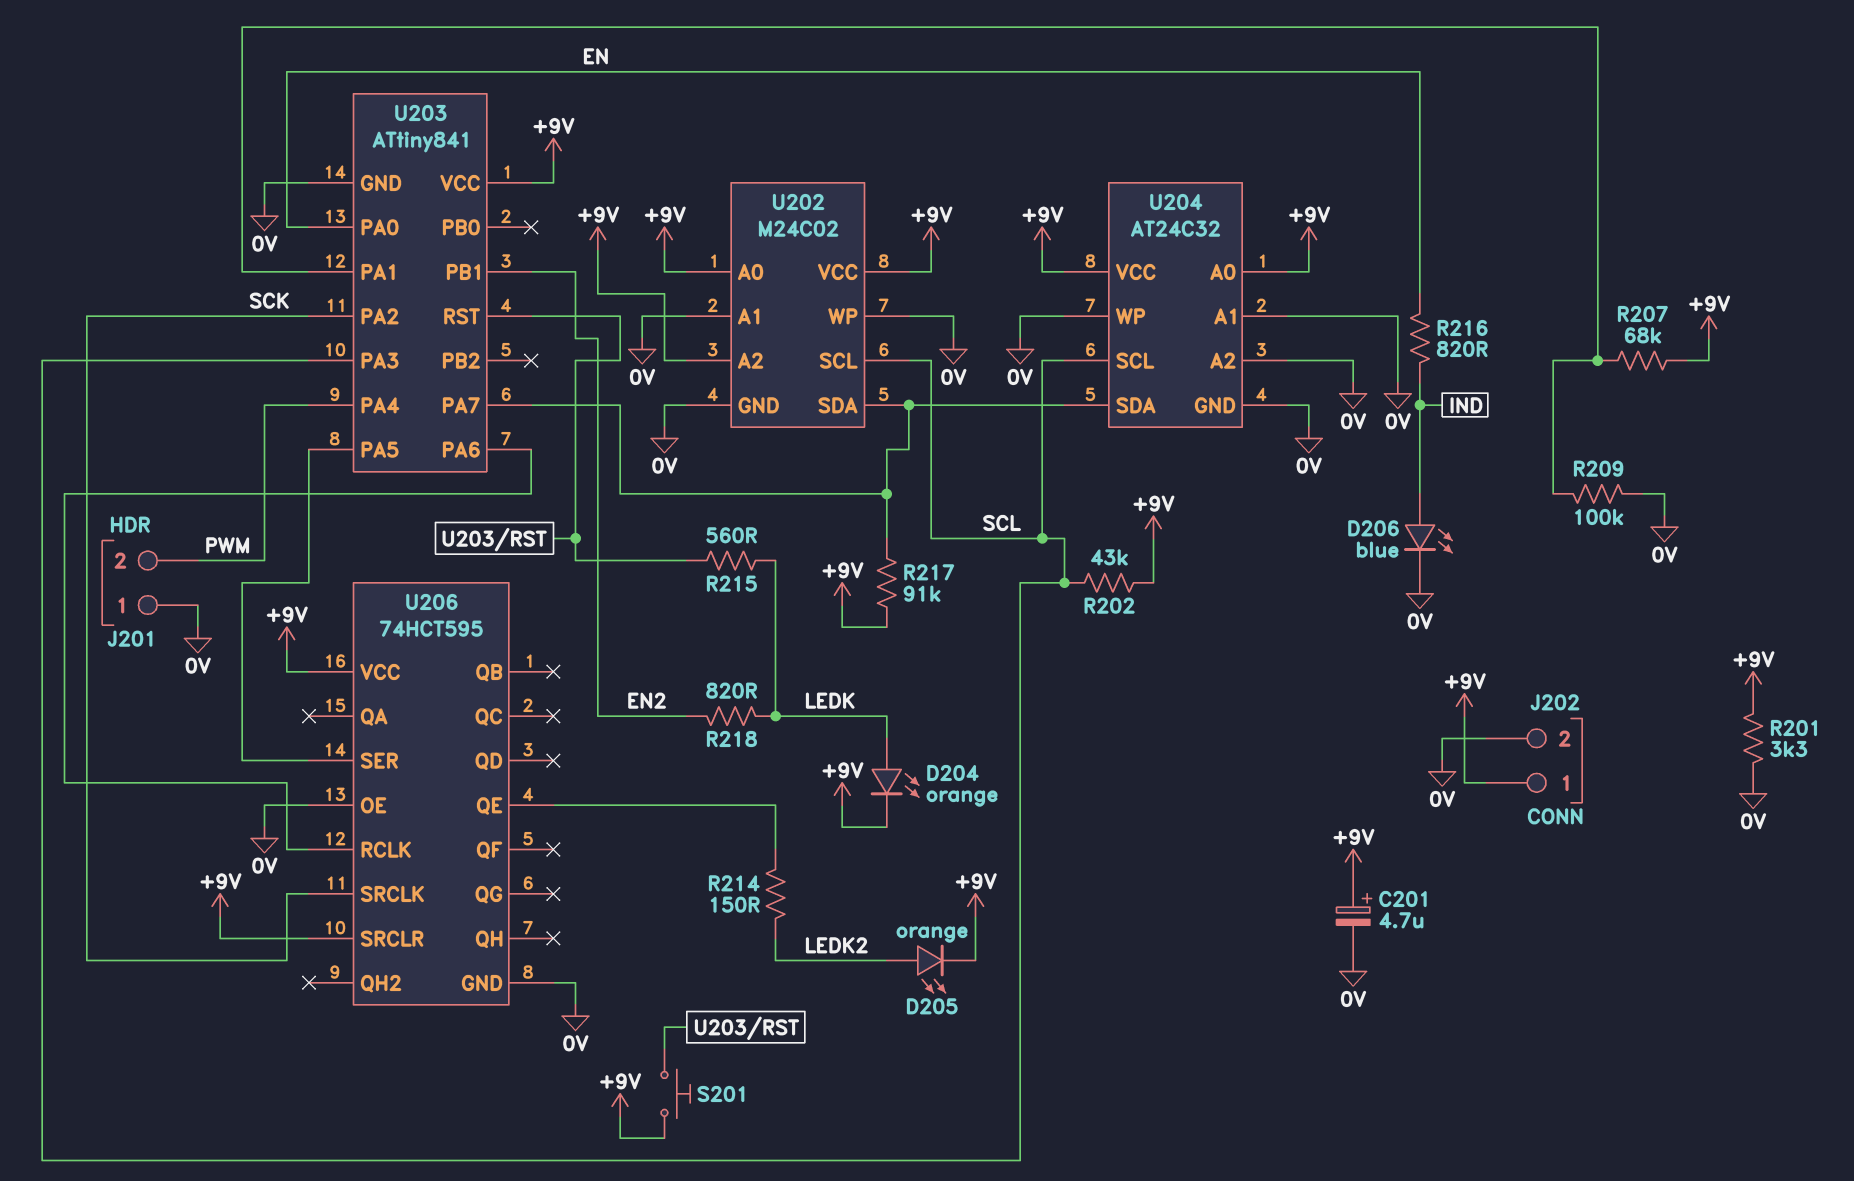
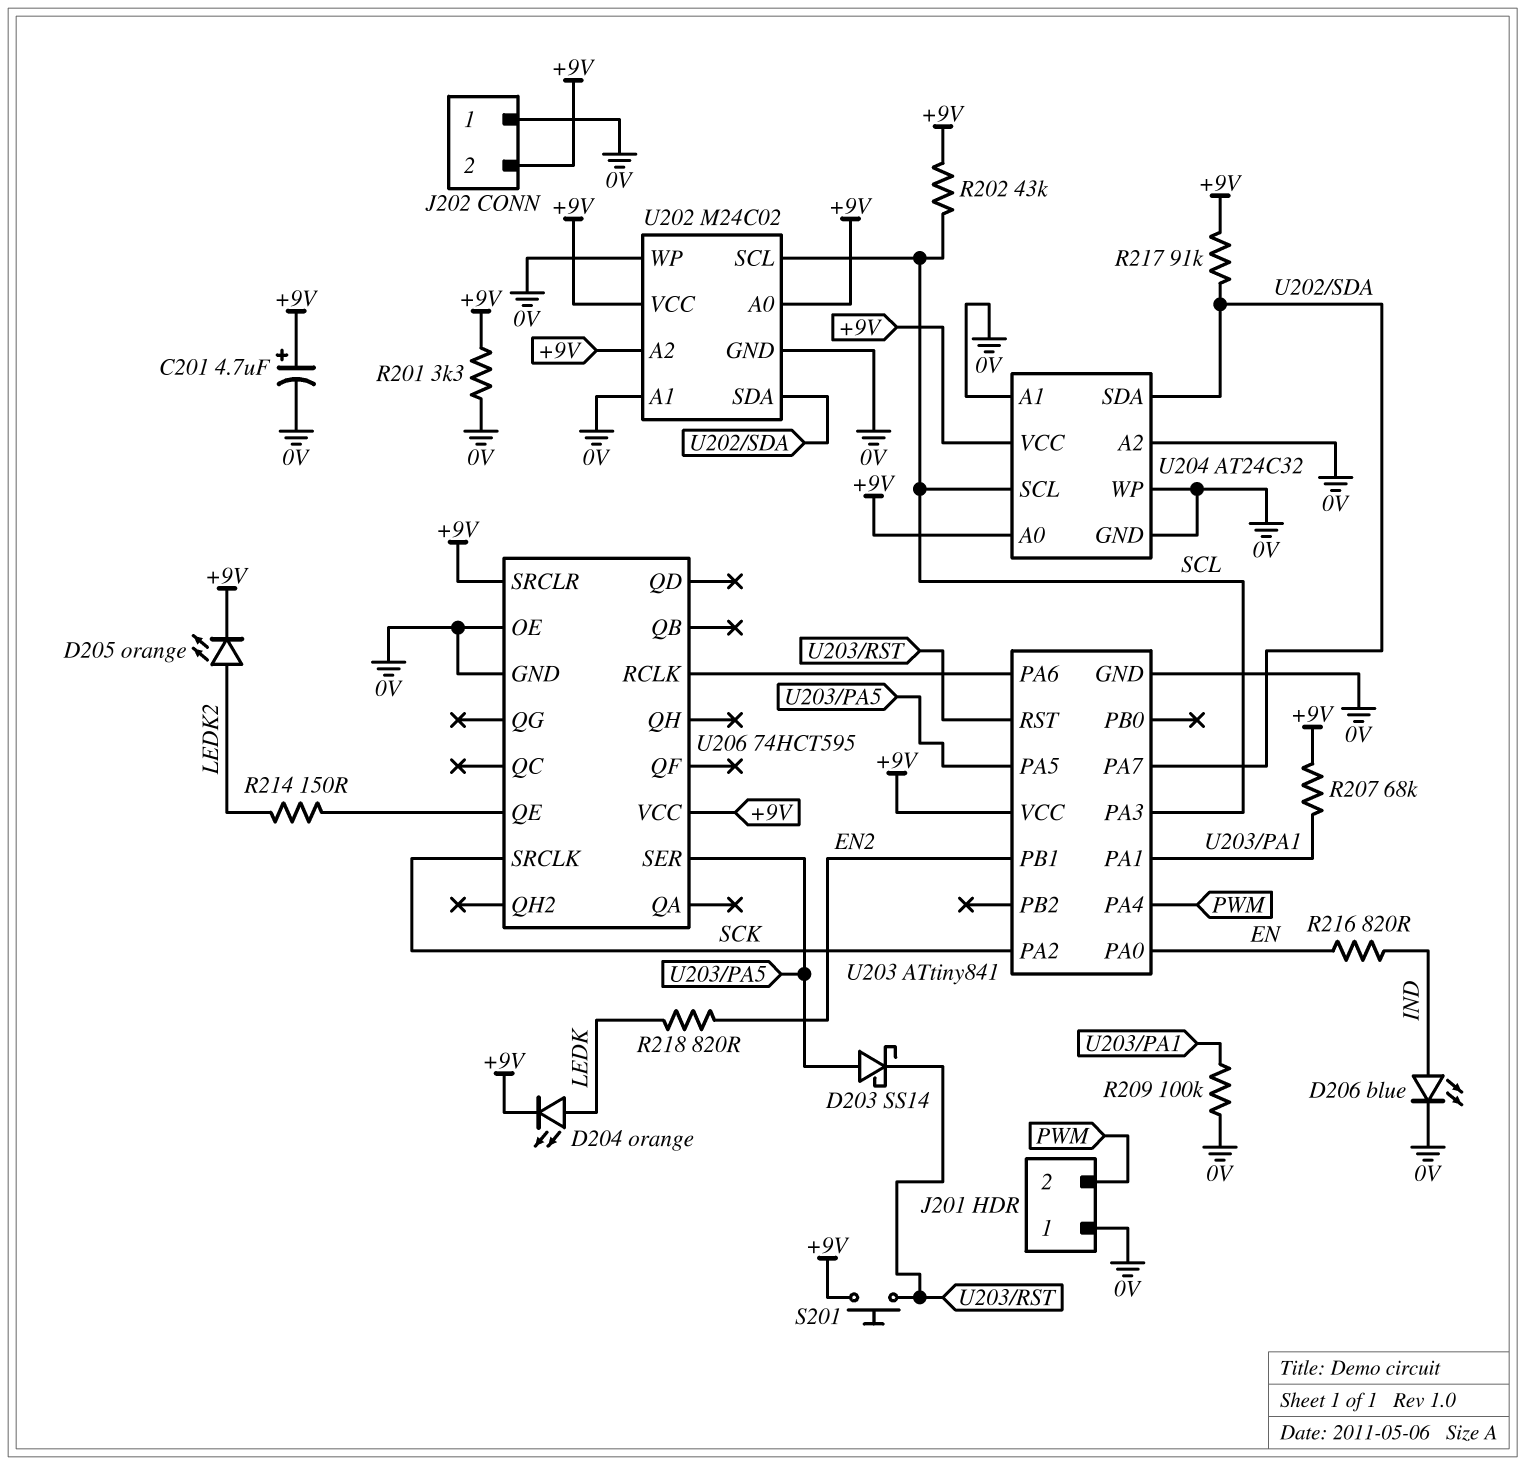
D203: none -> schottky SS14 (A U203/PA5, K U203/RST)
J202 pin 1: +9V -> 0V
J202 pin 2: 0V -> +9V
R215: 560 (LEDK, U203/RST) -> none

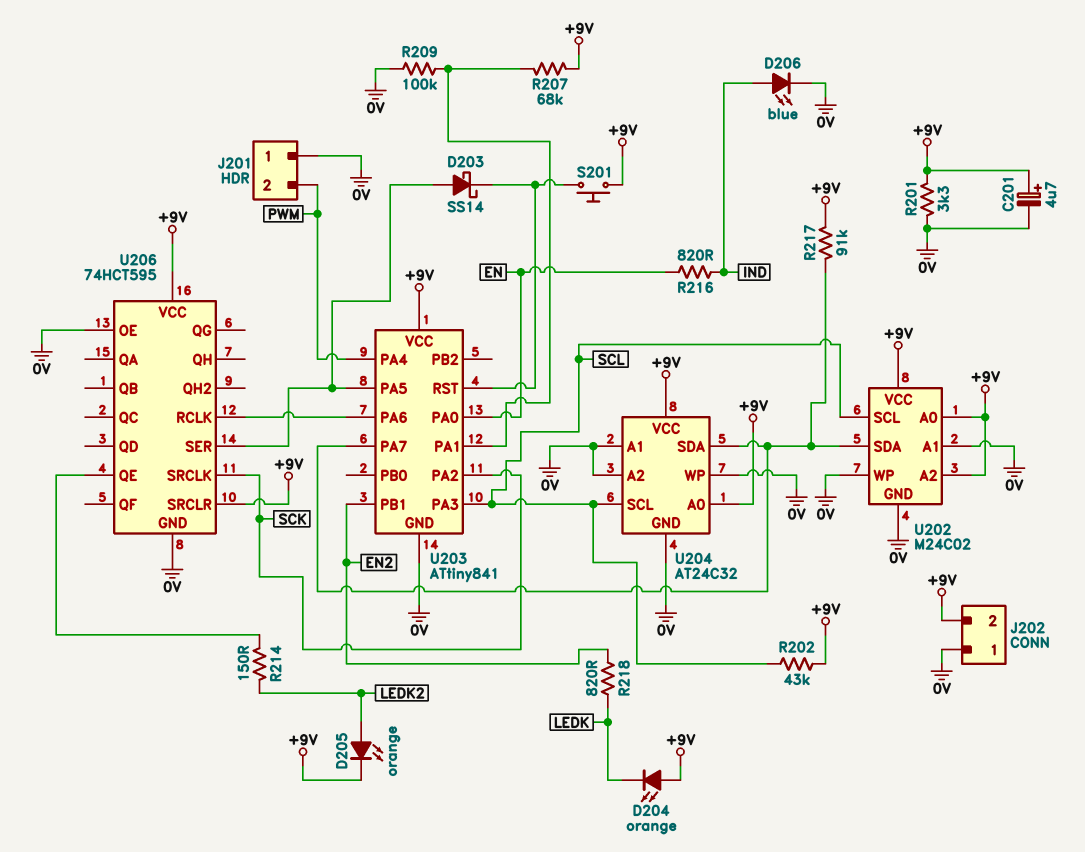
D204: LED orange (A LEDK, K +9V) -> LED orange (A +9V, K LEDK)

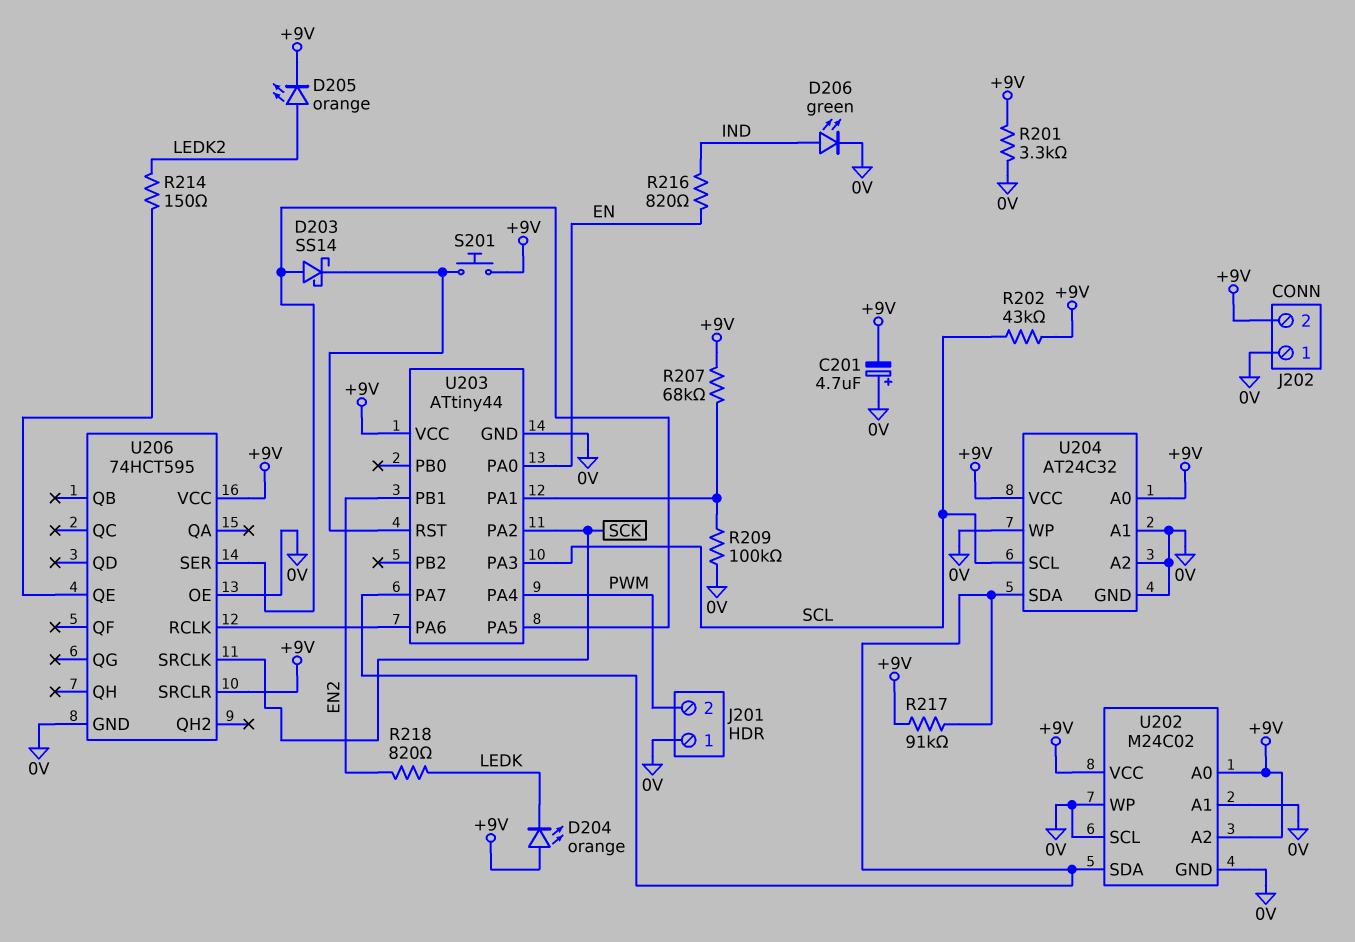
C201: 4.7uF (plus +9V, minus 0V) -> 4.7uF (plus 0V, minus +9V)
D206: LED blue (A IND, K 0V) -> LED green (A IND, K 0V)
U202 pin SCL: SCL -> 0V
U203: ATtiny841 -> ATtiny44

